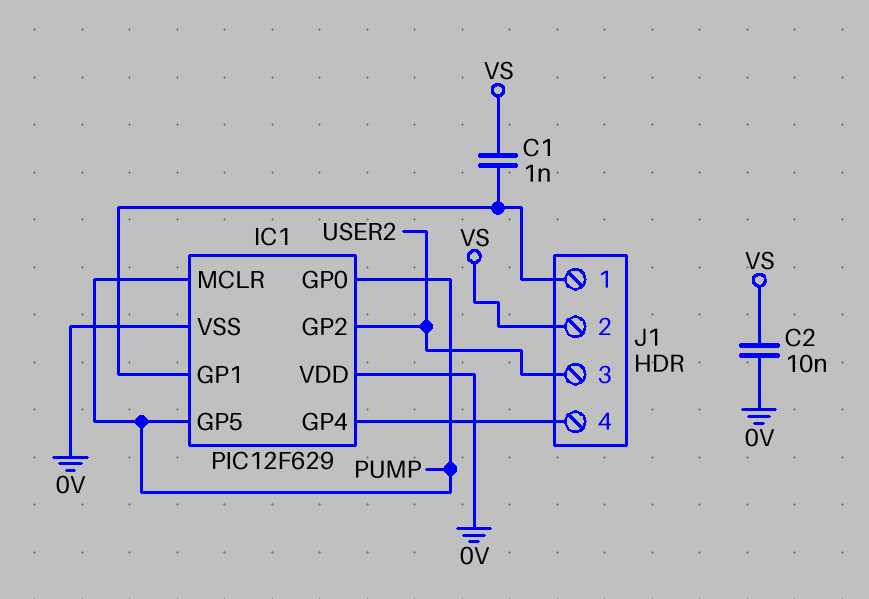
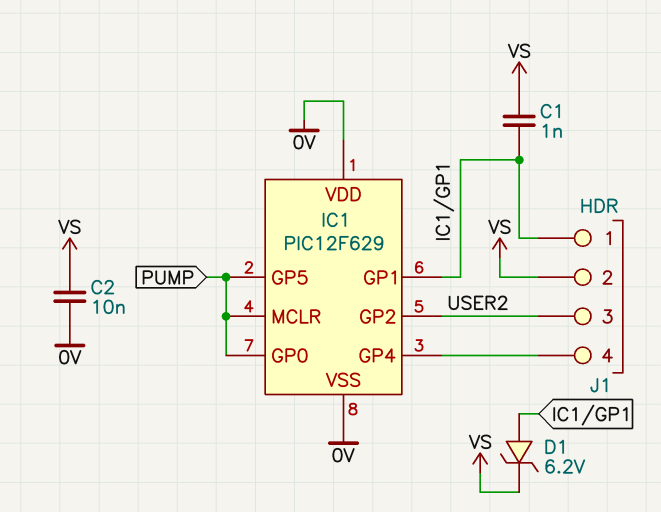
D1: none -> zener 6.2V (A IC1/GP1, K VS)

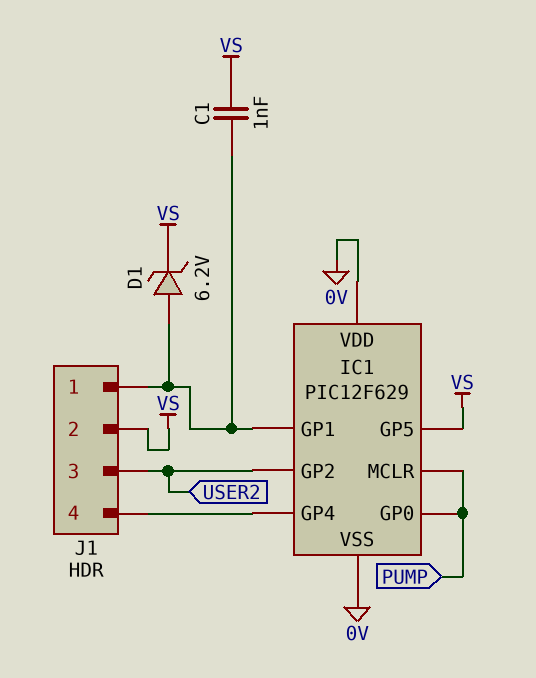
C2: 10nF (0V, VS) -> none
IC1 pin GP5: PUMP -> VS

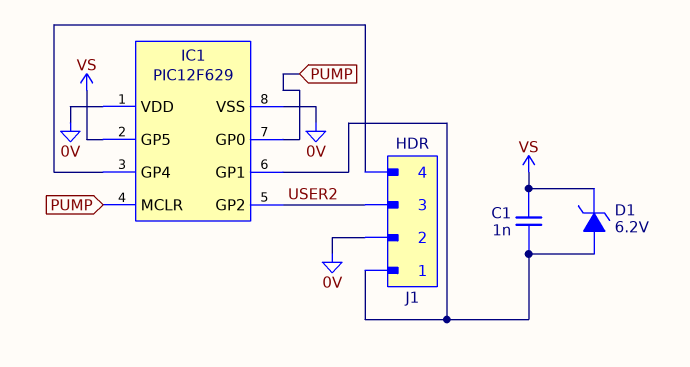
J1 pin 2: VS -> 0V

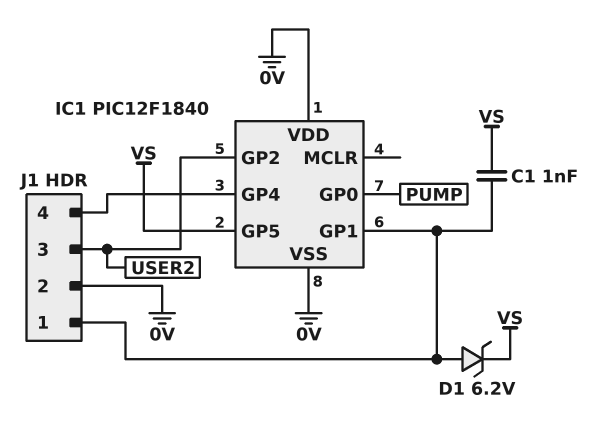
IC1: PIC12F629 -> PIC12F1840
IC1 pin MCLR: PUMP -> none

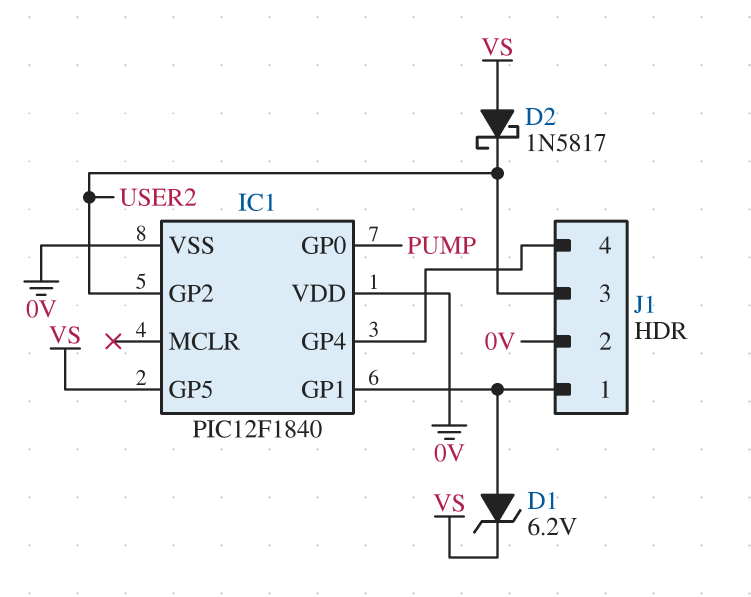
C1: 1nF (IC1/GP1, VS) -> none
D2: none -> schottky 1N5817 (A VS, K USER2)

